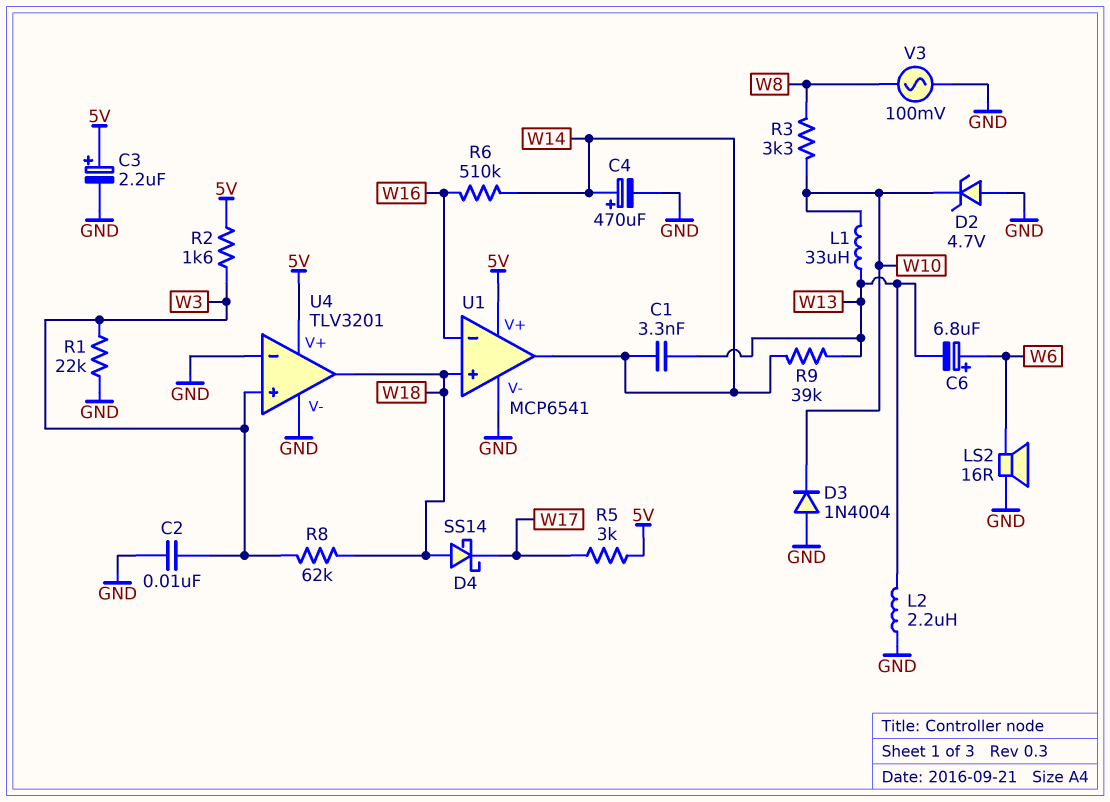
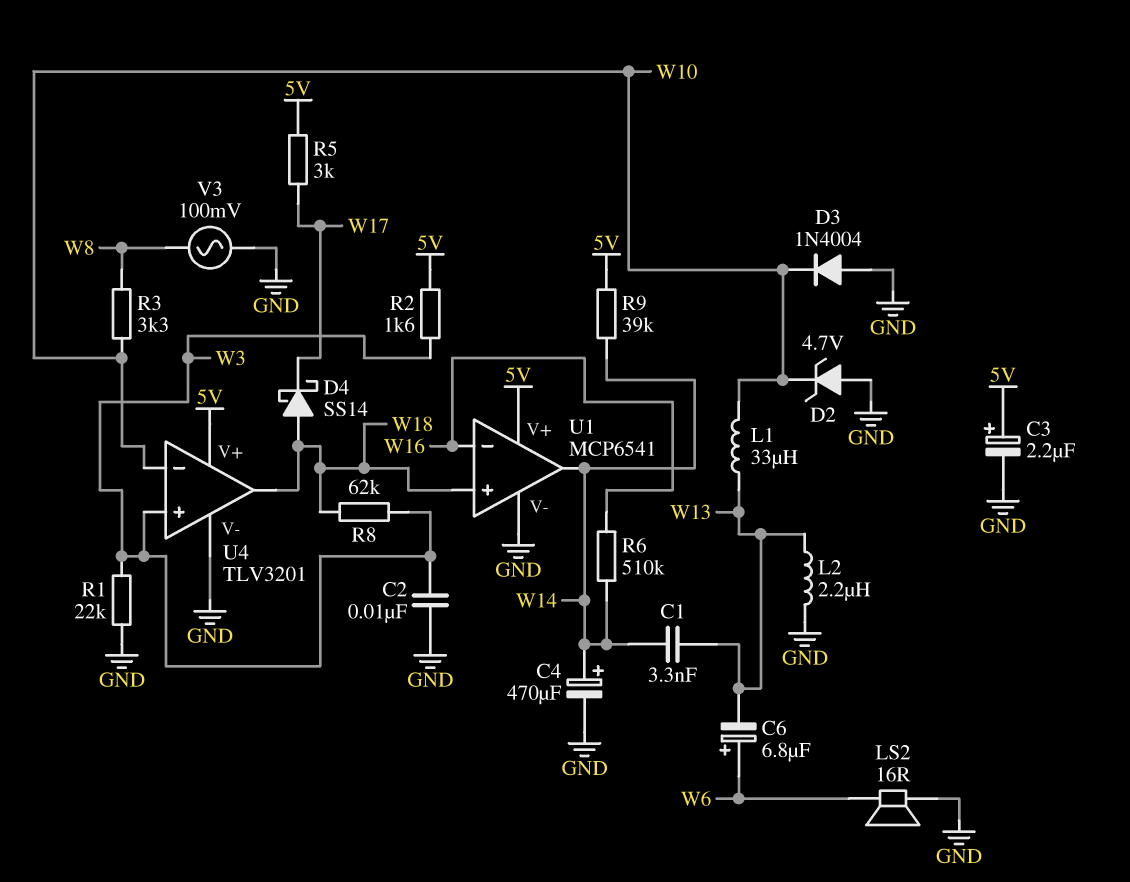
R9: 39k (W13, W14) -> 39k (5V, W14)
U4 pin in-: GND -> W10

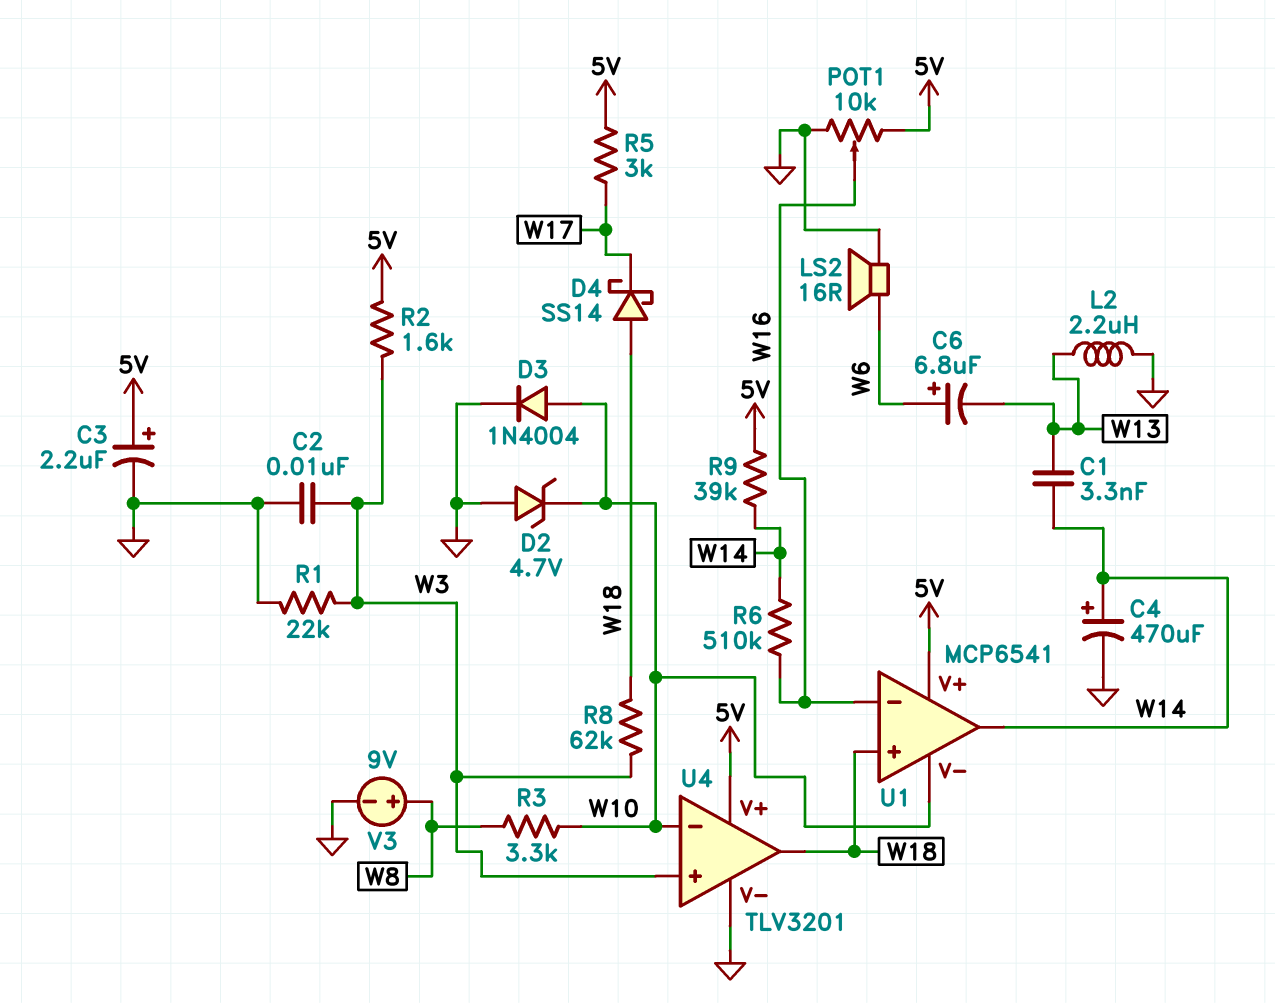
D3: diode 1N4004 (A GND, K W10) -> diode 1N4004 (A W10, K GND)
L1: 33uH (W10, W13) -> none
POT1: none -> 10k (5V, GND, wiper W16)
U1 pin V-: GND -> W10
V3: AC 100mV (GND, W8) -> 9V (plus W8, minus GND)

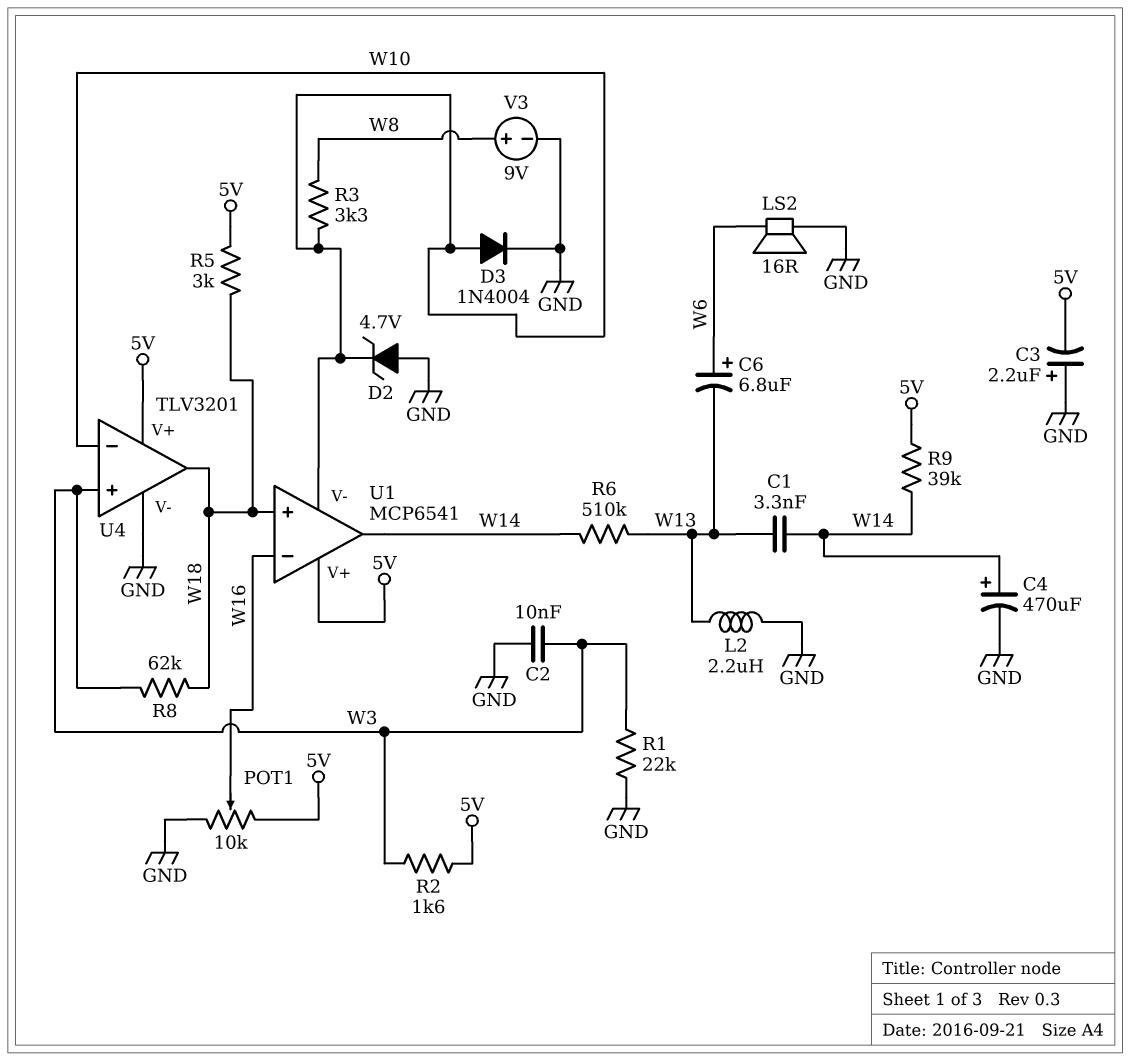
C3: 2.2uF (plus 5V, minus GND) -> 2.2uF (plus GND, minus 5V)
D4: schottky SS14 (A W18, K W17) -> none
R5: 3k (5V, W17) -> 3k (5V, W18)
R6: 510k (W14, W16) -> 510k (W13, W14)

